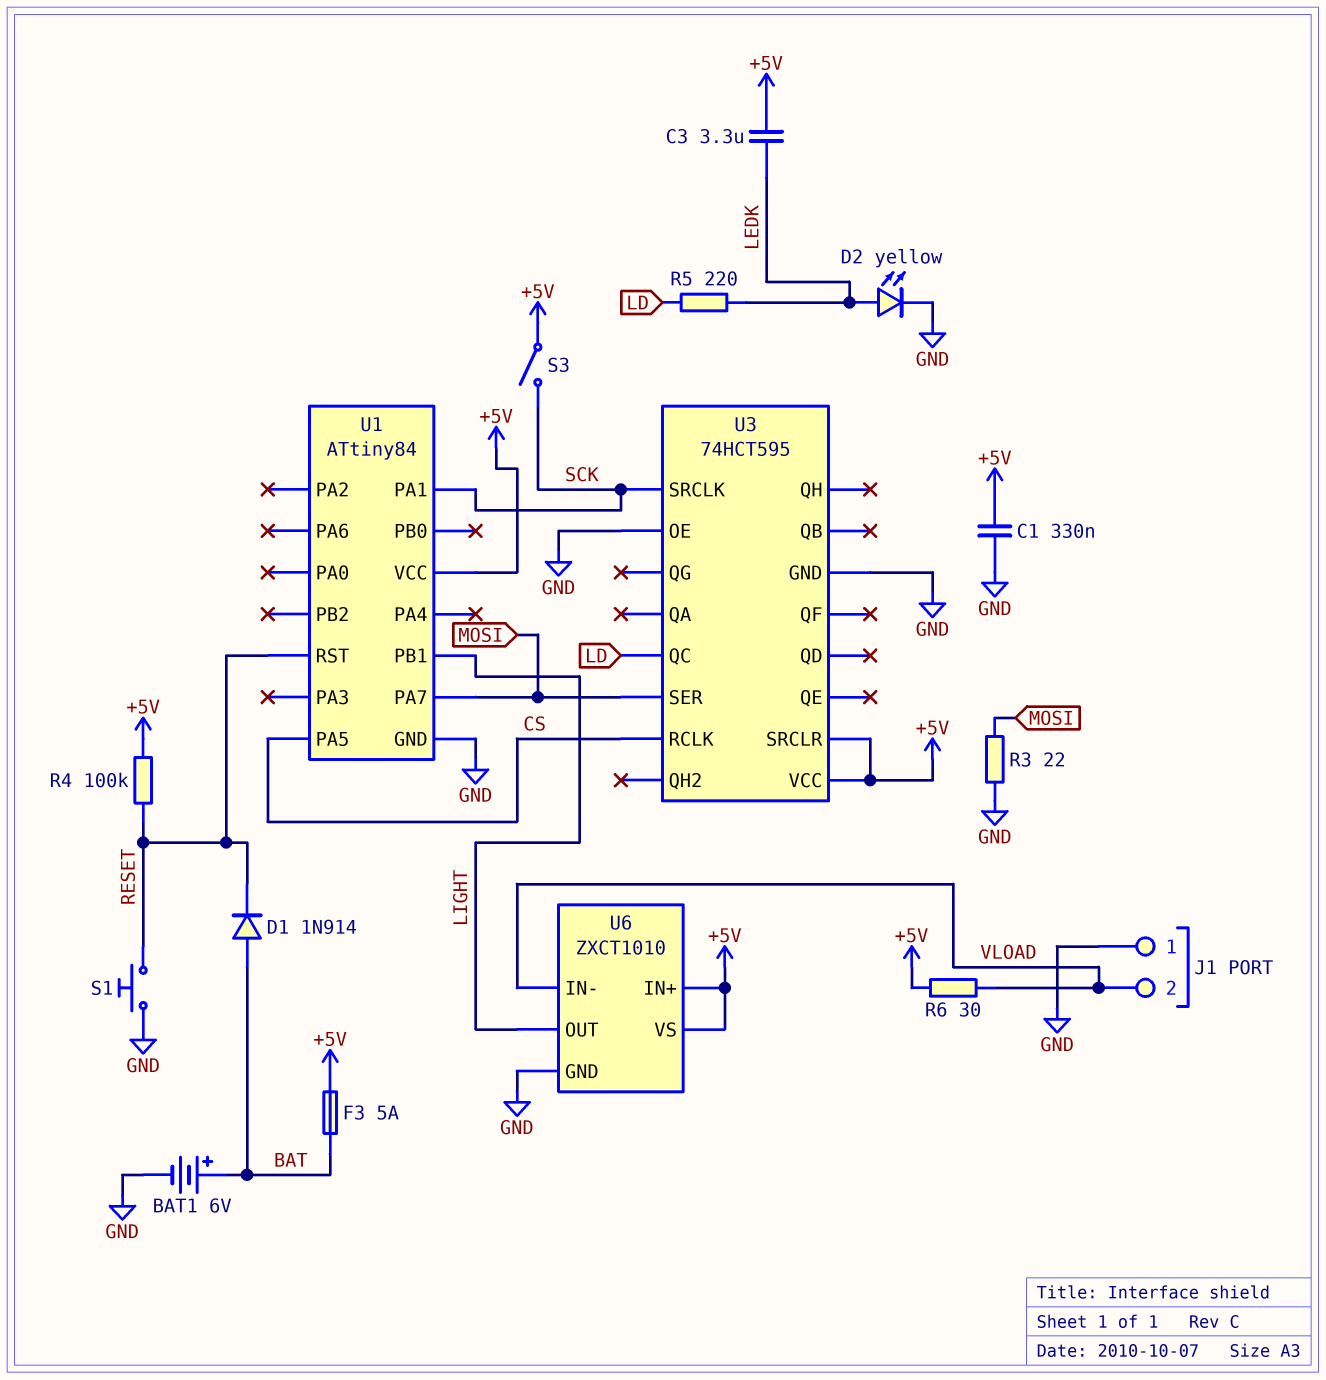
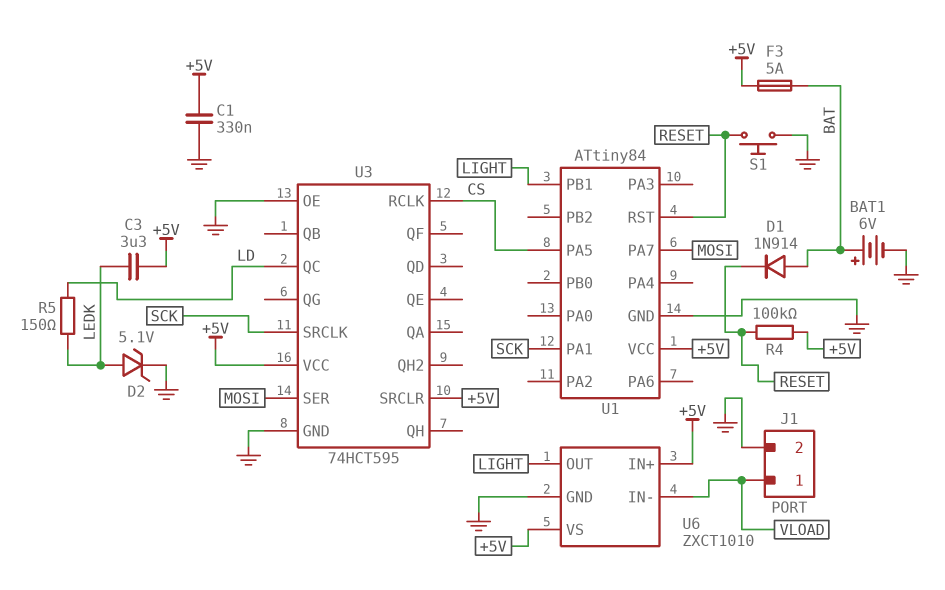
D2: LED yellow (A LEDK, K GND) -> zener 5.1V (A LEDK, K GND)
J1 pin 1: GND -> VLOAD
J1 pin 2: VLOAD -> GND
R3: 22 (GND, MOSI) -> none
R5: 220 (LD, LEDK) -> 150 (LD, LEDK)
R6: 30 (+5V, VLOAD) -> none
S3: switch (+5V, SCK) -> none

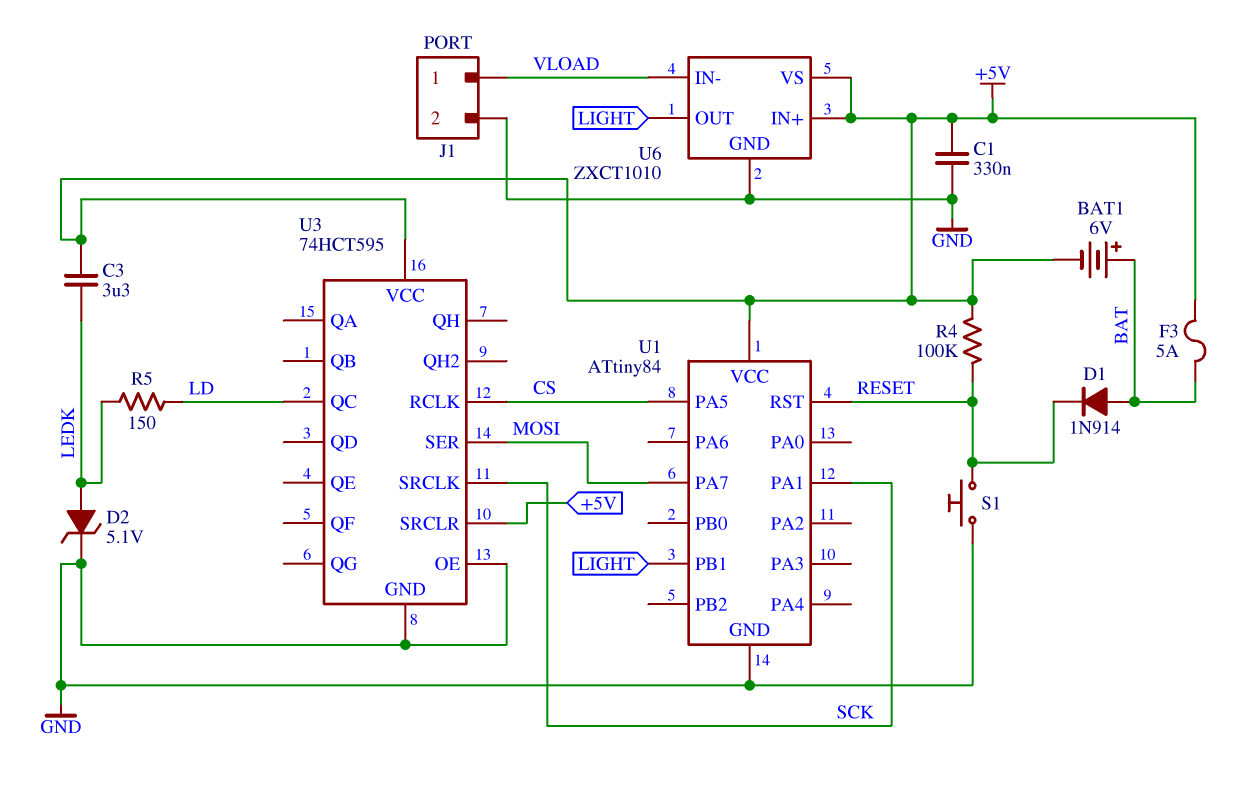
BAT1: 6V (plus BAT, minus GND) -> 6V (plus BAT, minus +5V)

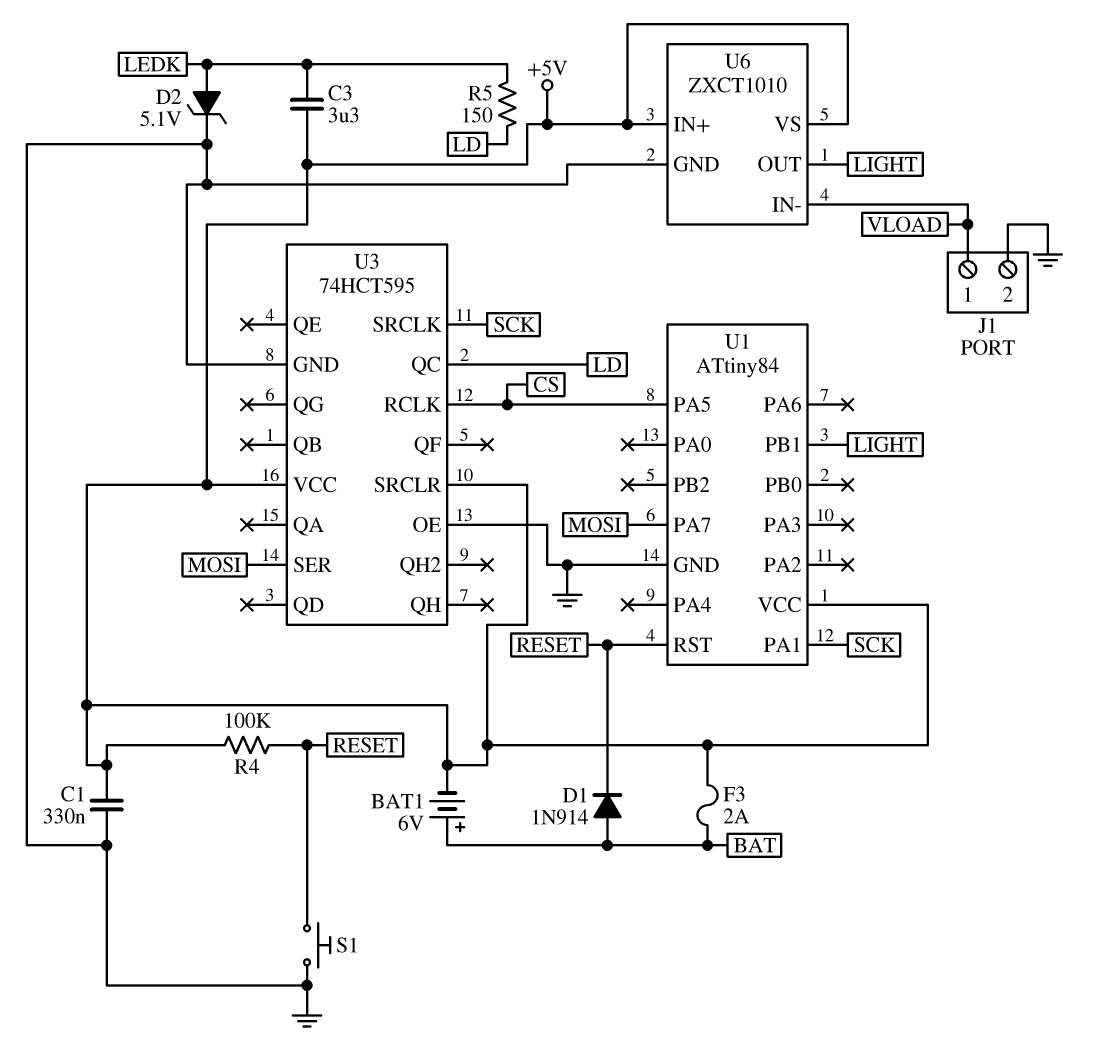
F3: 5A (+5V, BAT) -> 2A (+5V, BAT)

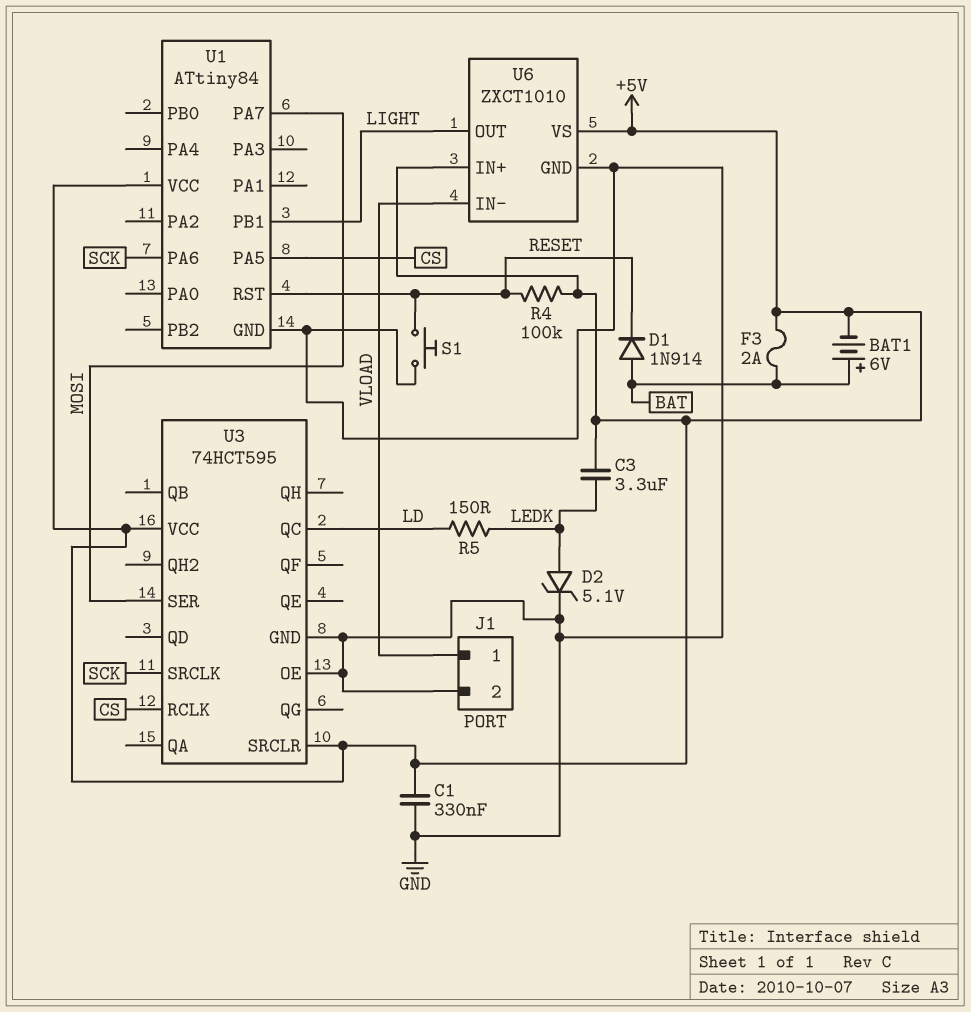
U1 pin PA1: SCK -> none
U1 pin PA6: none -> SCK

